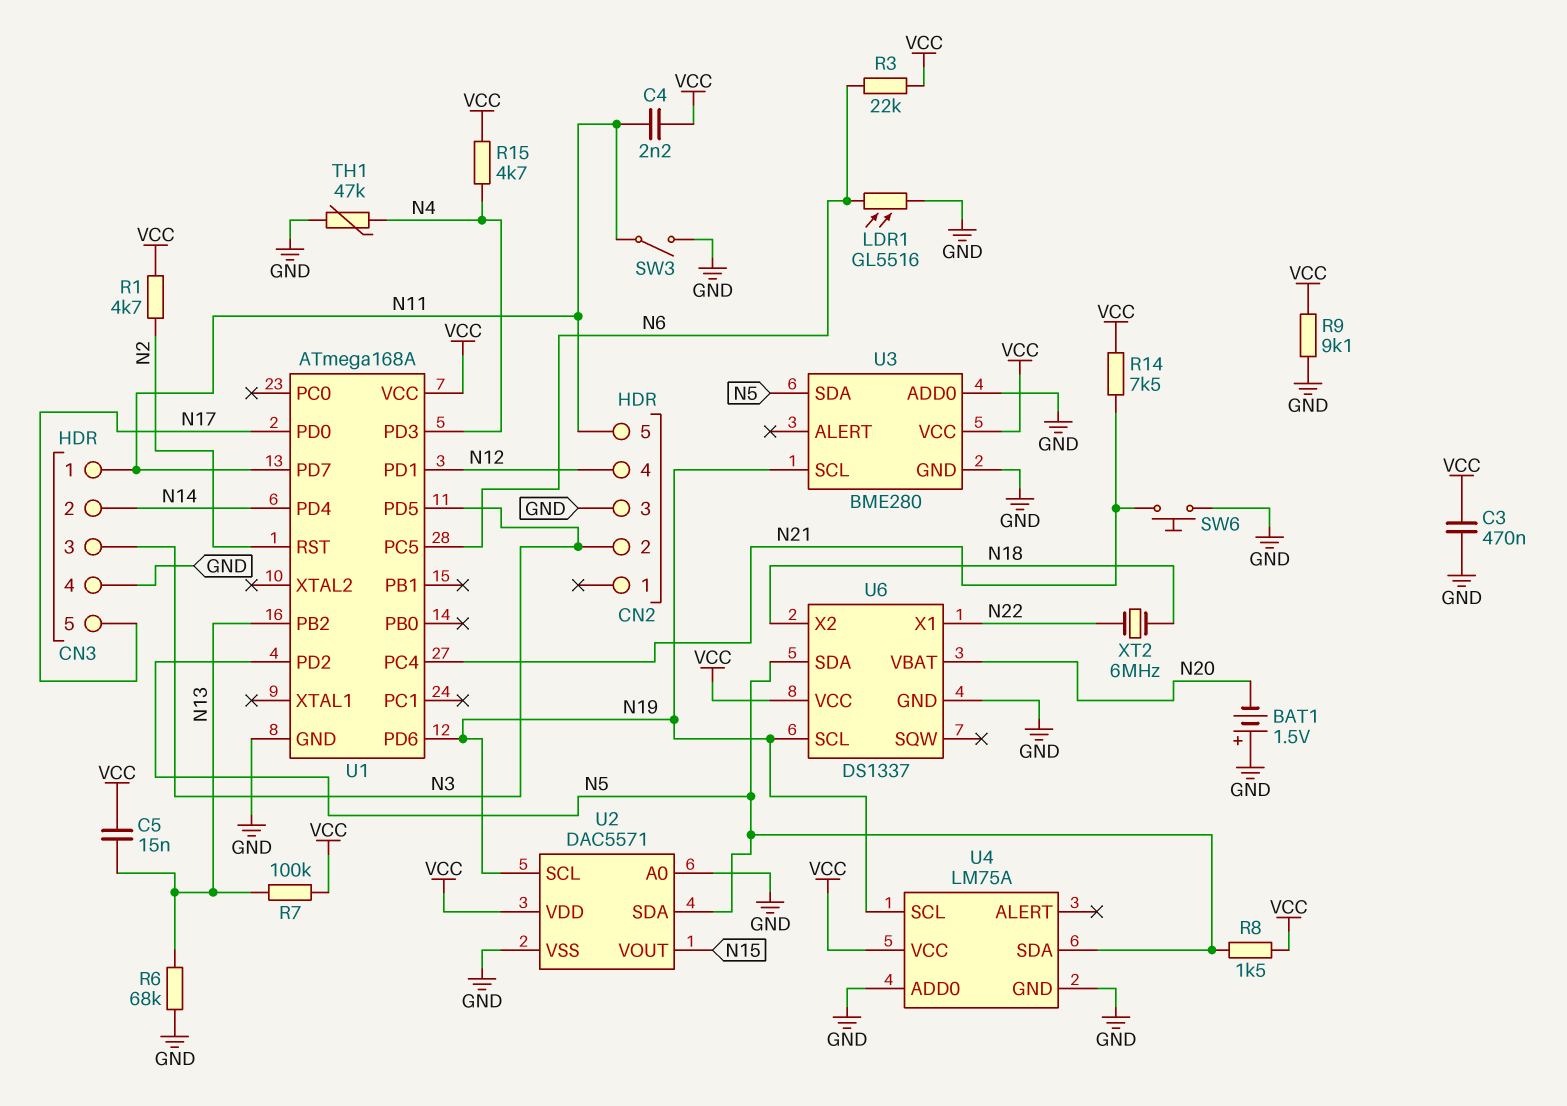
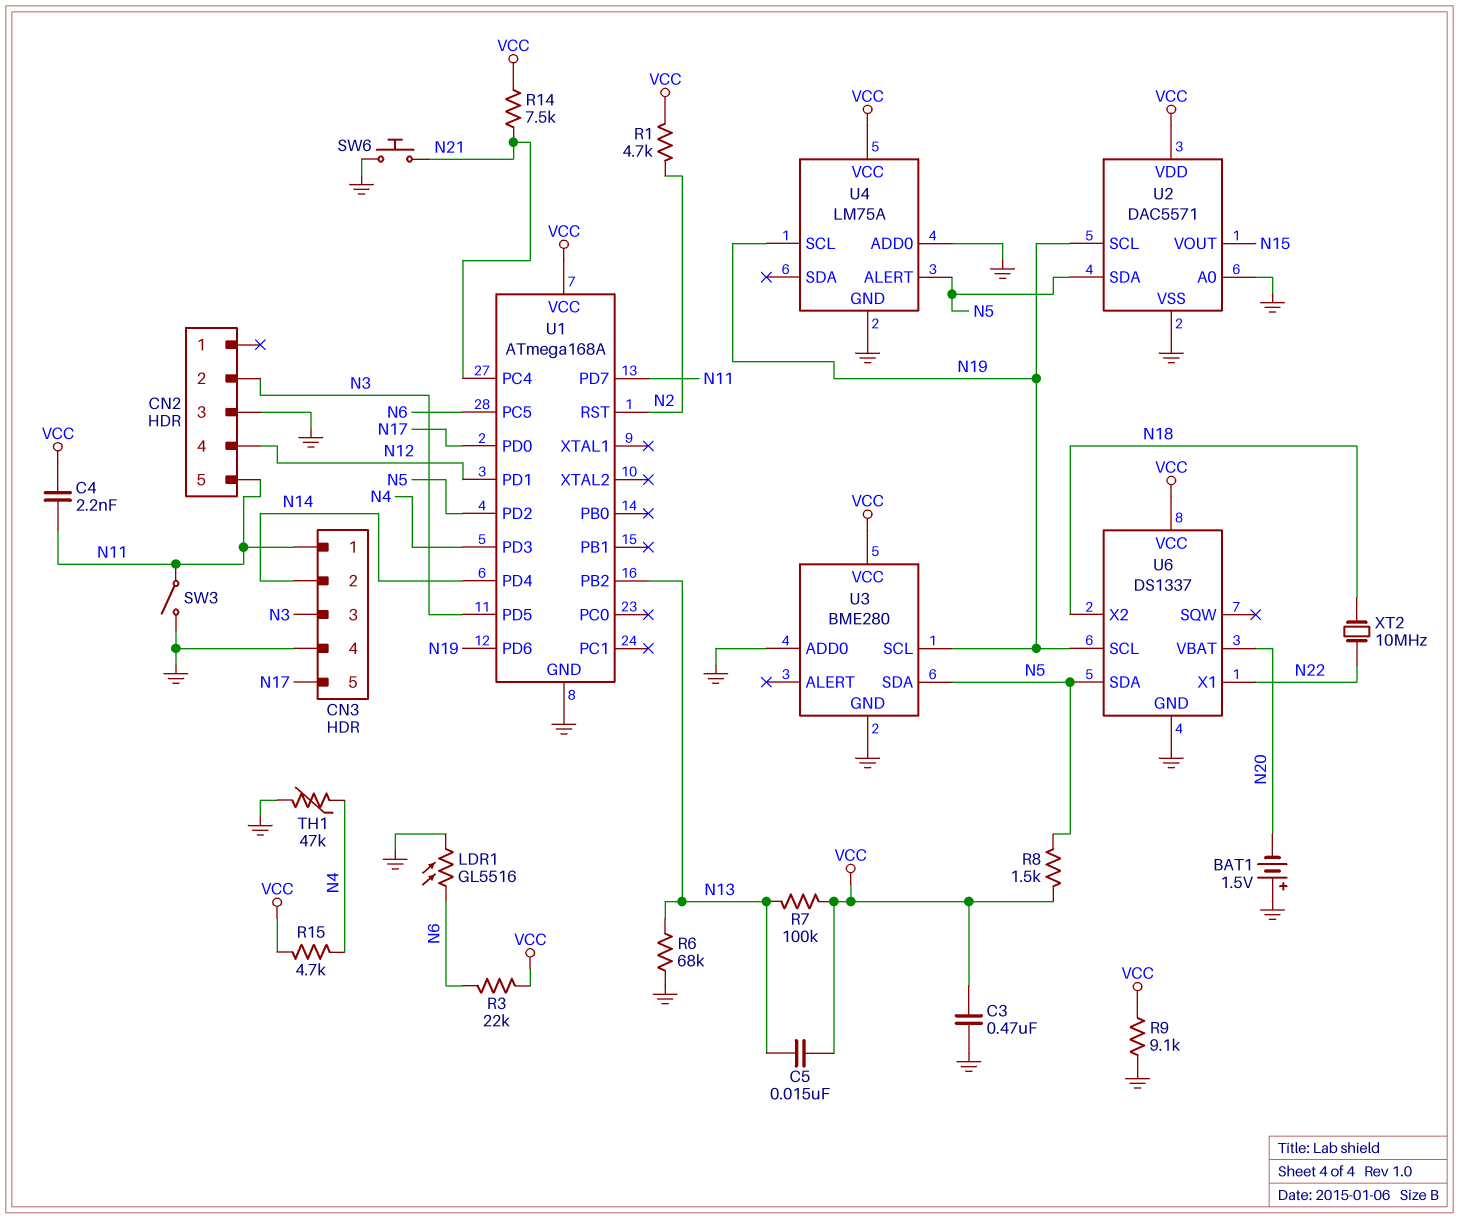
U4 pin ALERT: none -> N5
U4 pin SDA: N5 -> none
XT2: 6MHz (N18, N22) -> 10MHz (N18, N22)

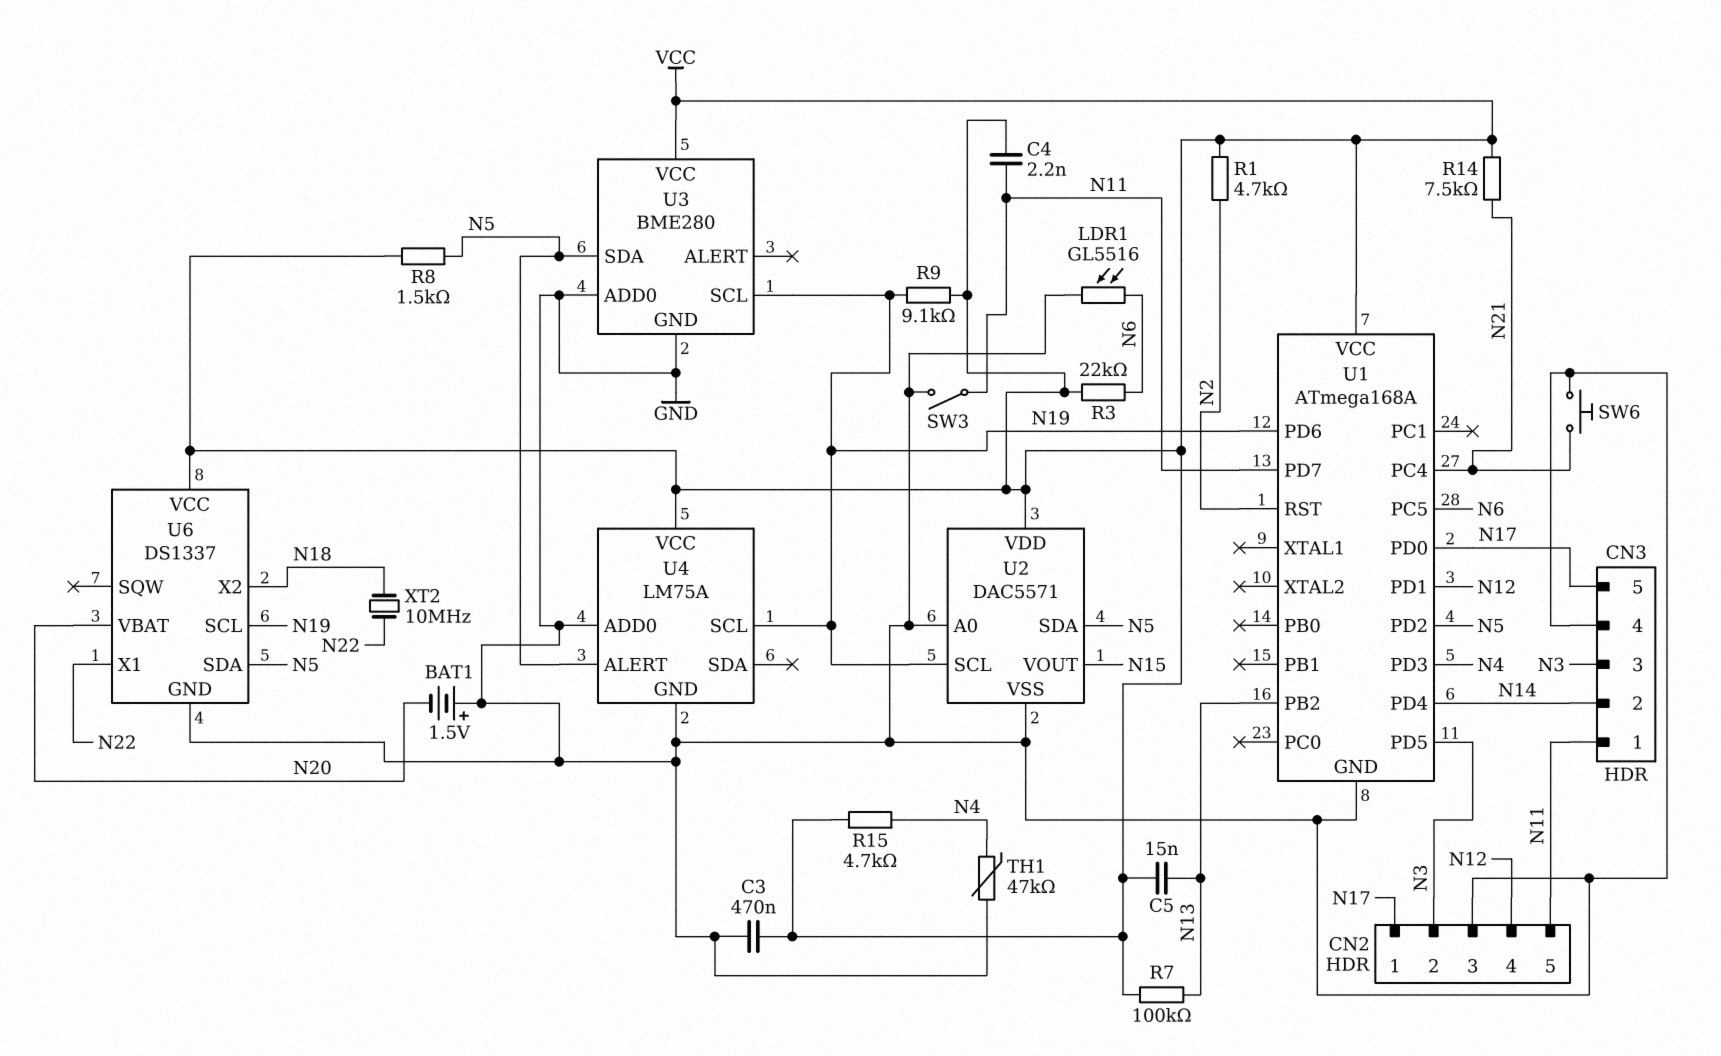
CN2 pin 1: none -> N17
R6: 68k (GND, N13) -> none
R9: 9.1k (GND, VCC) -> 9.1k (N19, VCC)

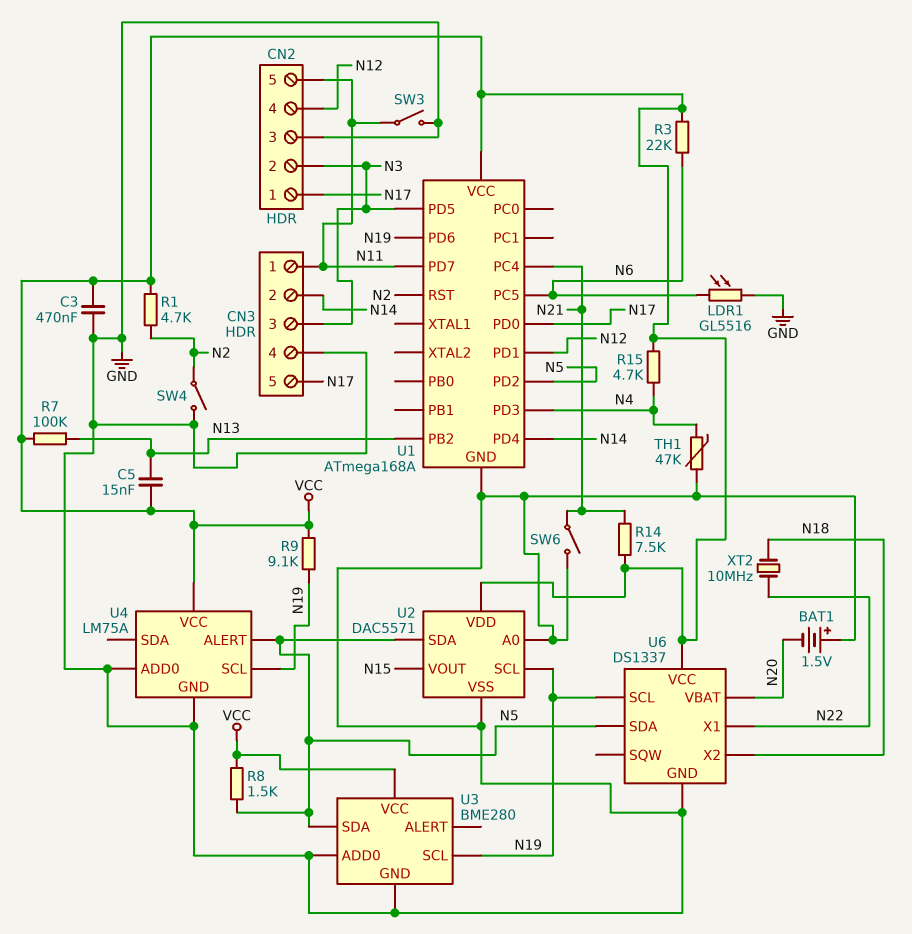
C4: 2.2nF (N11, VCC) -> none
SW4: none -> switch (GND, N2)
SW6: button (GND, N21) -> switch (GND, N21)

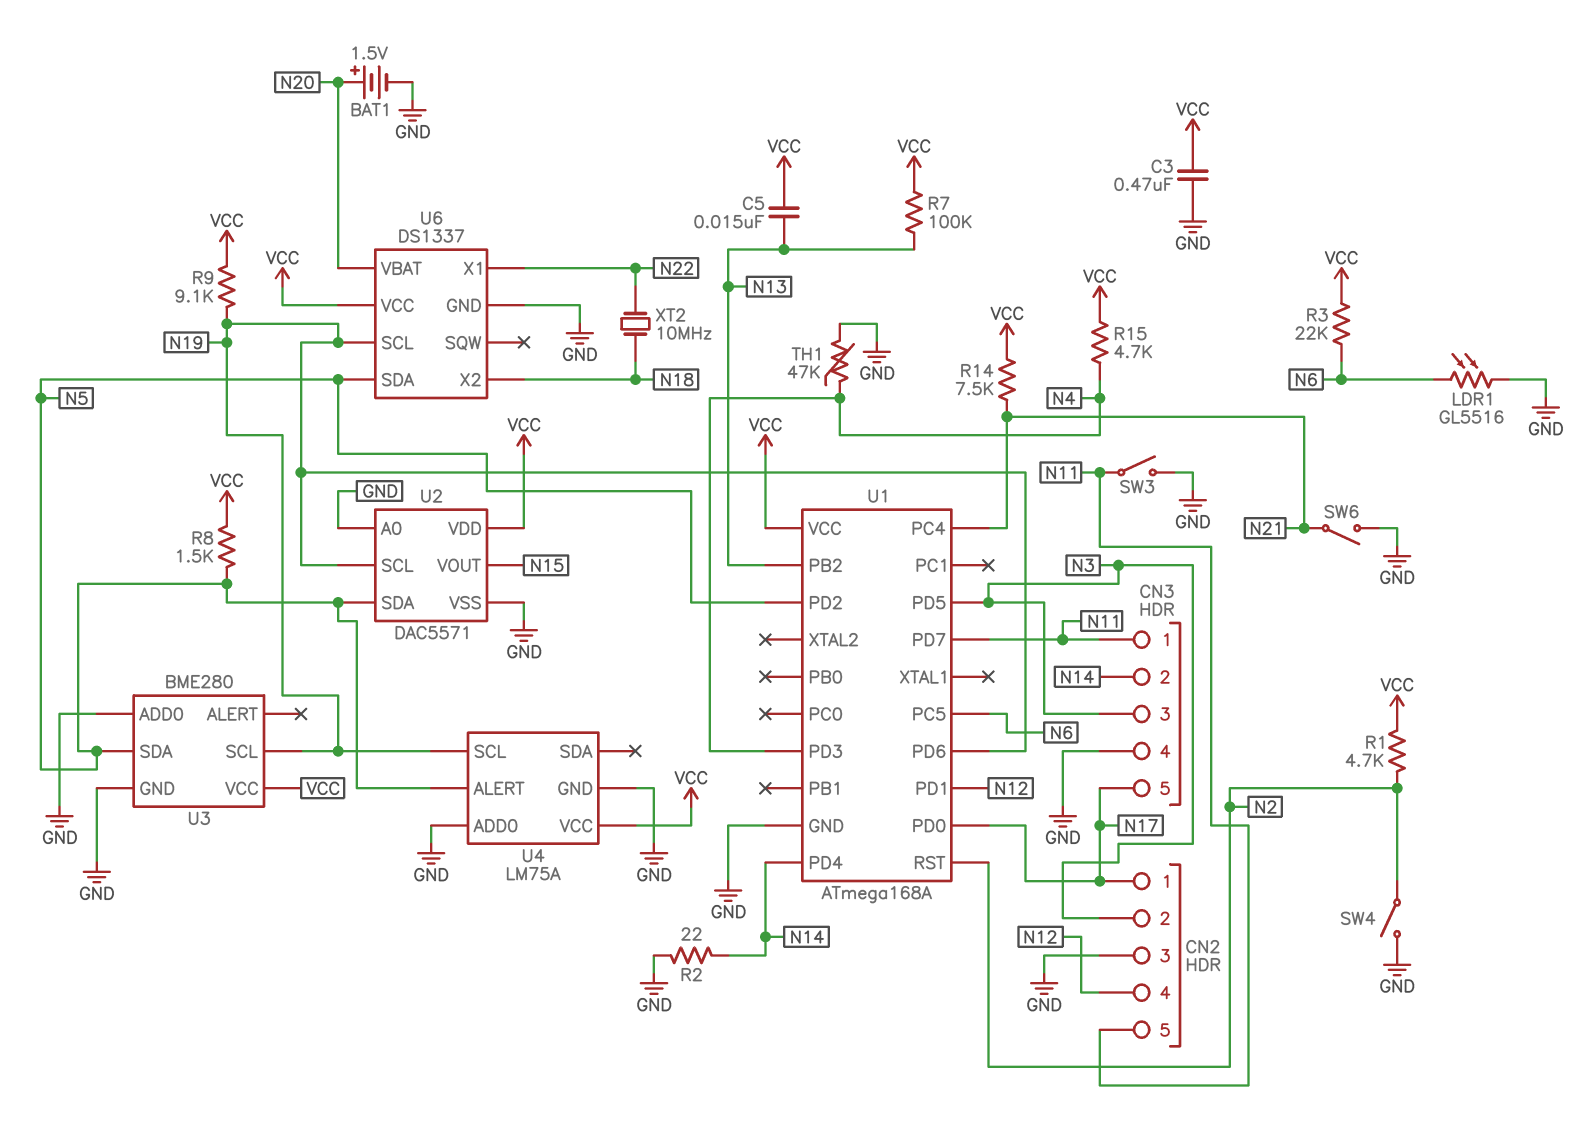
BAT1: 1.5V (plus GND, minus N20) -> 1.5V (plus N20, minus GND)
R2: none -> 22 (GND, N14)

